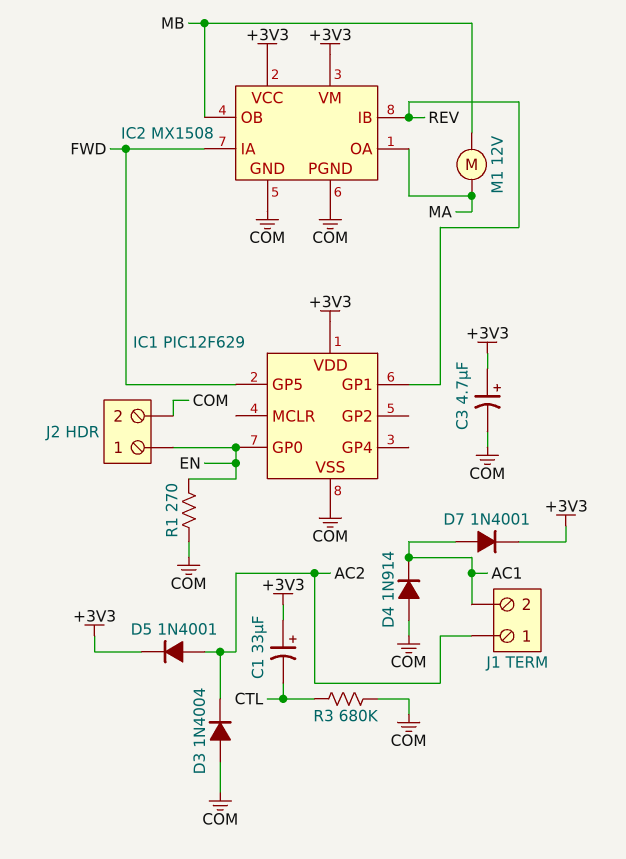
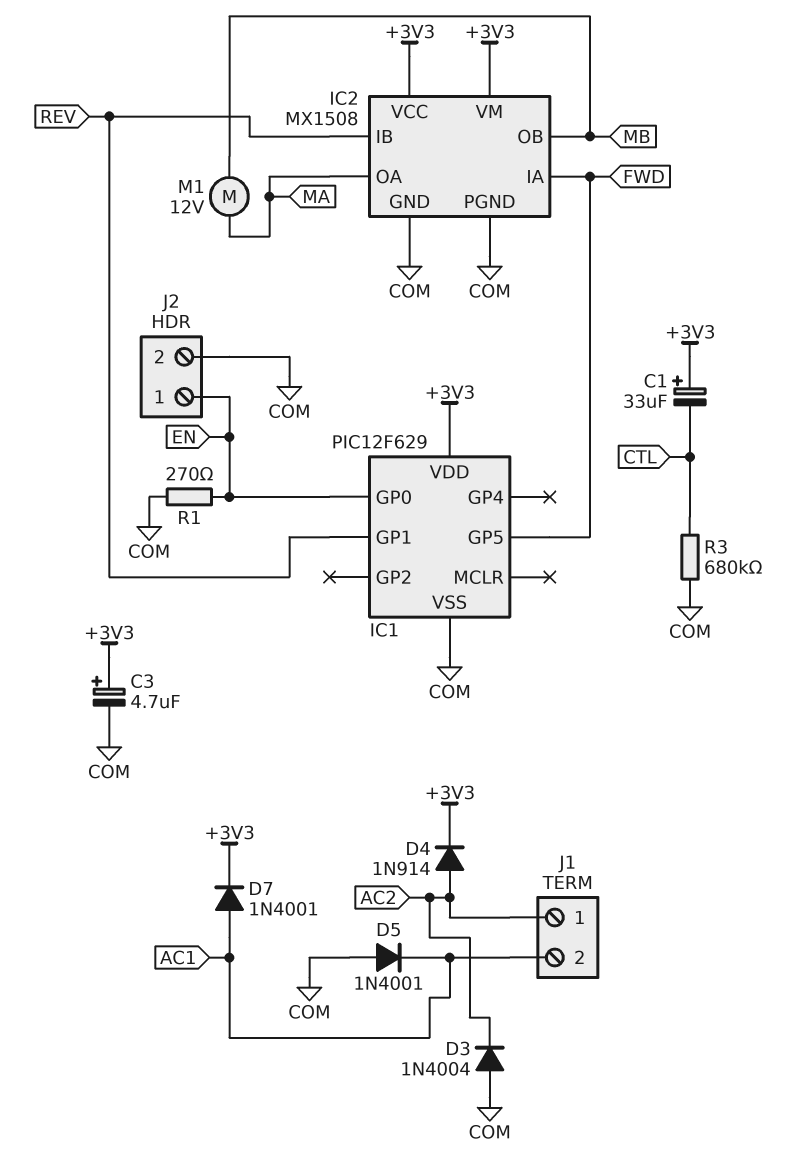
D4: diode 1N914 (A COM, K AC1) -> diode 1N914 (A AC2, K +3V3)
D5: diode 1N4001 (A AC2, K +3V3) -> diode 1N4001 (A COM, K AC1)

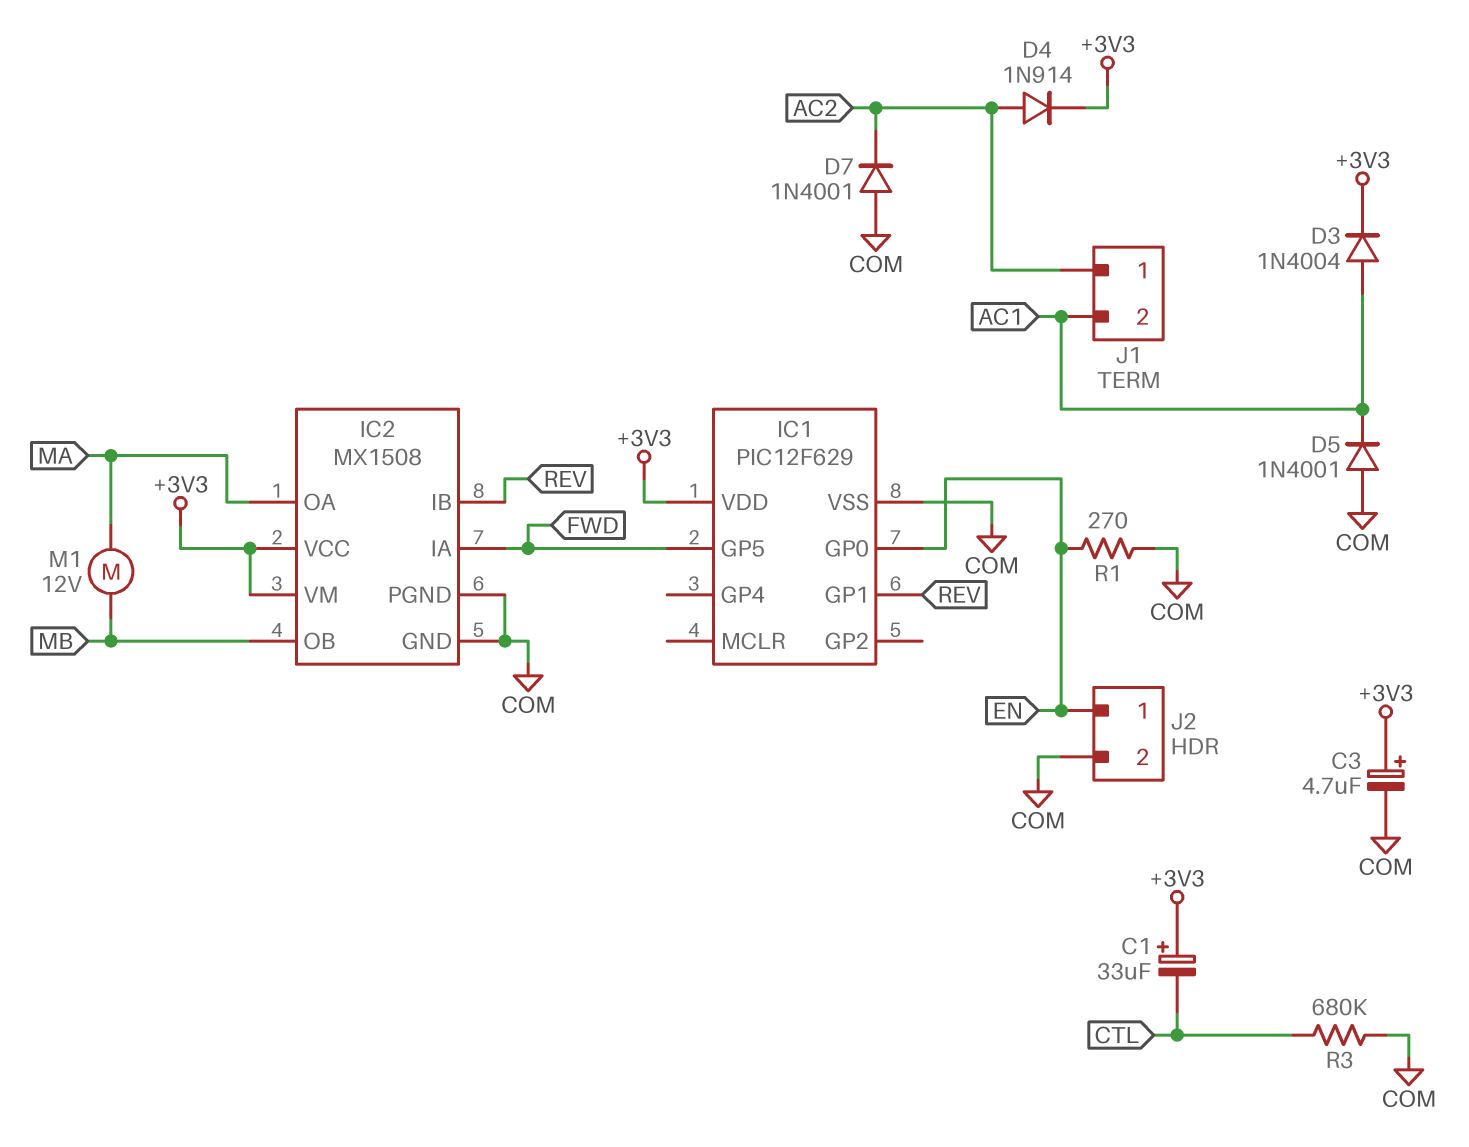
D3: diode 1N4004 (A COM, K AC2) -> diode 1N4004 (A AC1, K +3V3)
D7: diode 1N4001 (A AC1, K +3V3) -> diode 1N4001 (A COM, K AC2)

